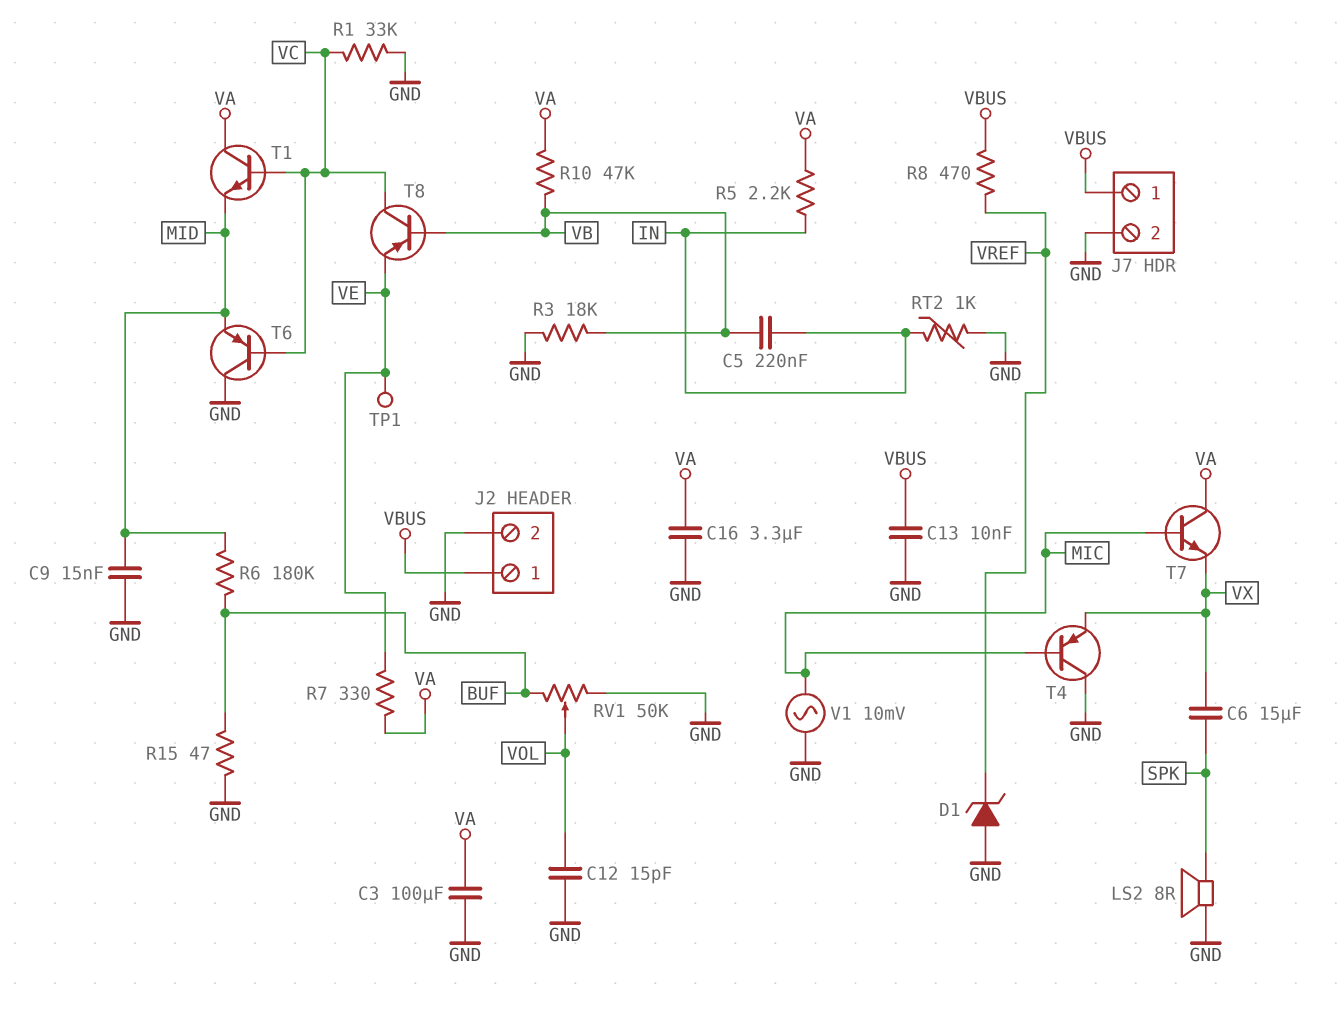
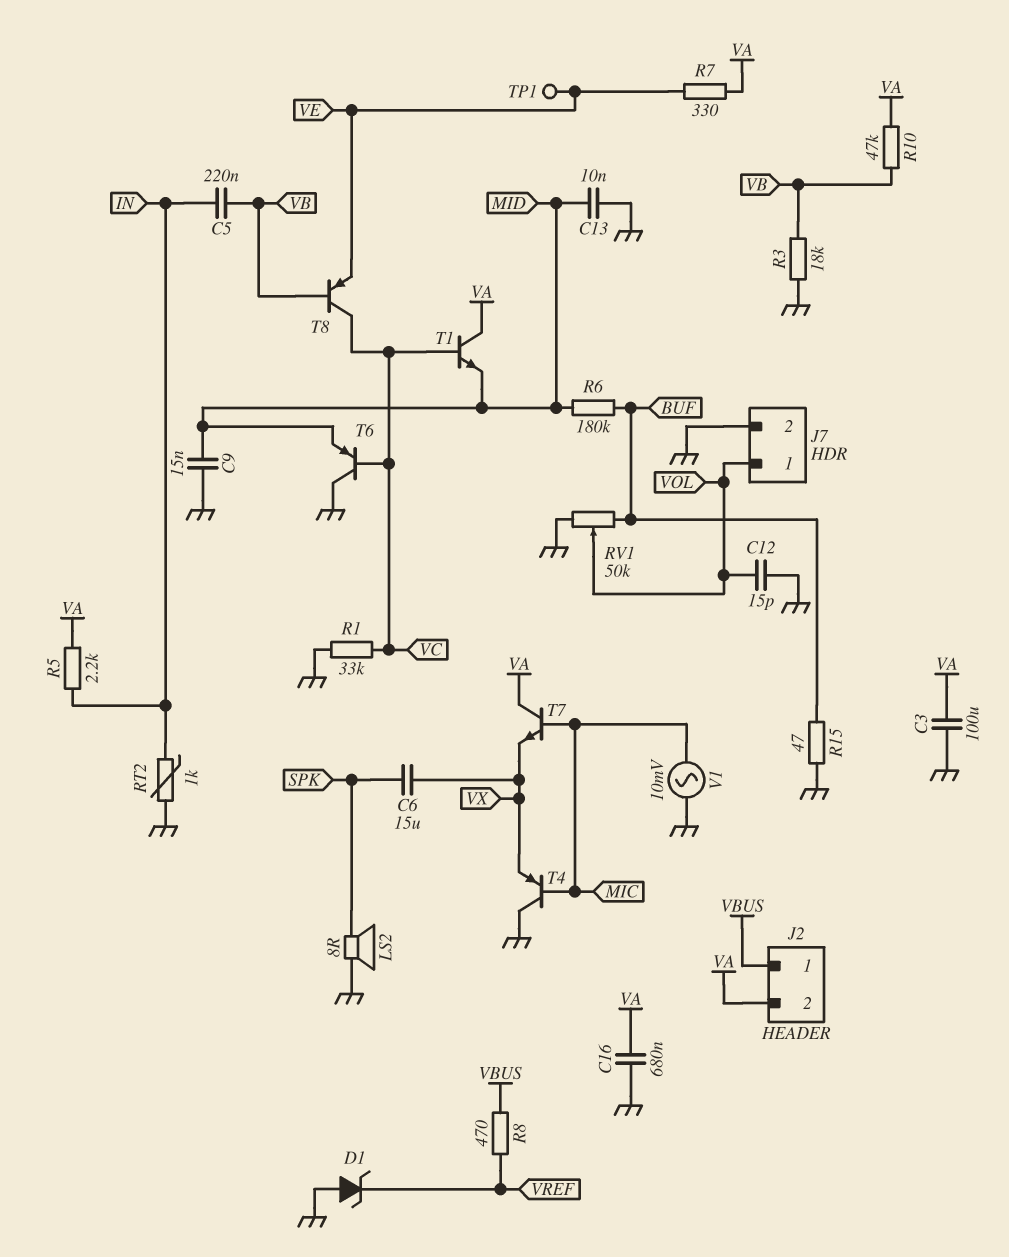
C13: 10nF (GND, VBUS) -> 10nF (GND, MID)
C16: 3.3uF (GND, VA) -> 680nF (GND, VA)
J2 pin 2: GND -> VA
J7 pin 1: VBUS -> VOL

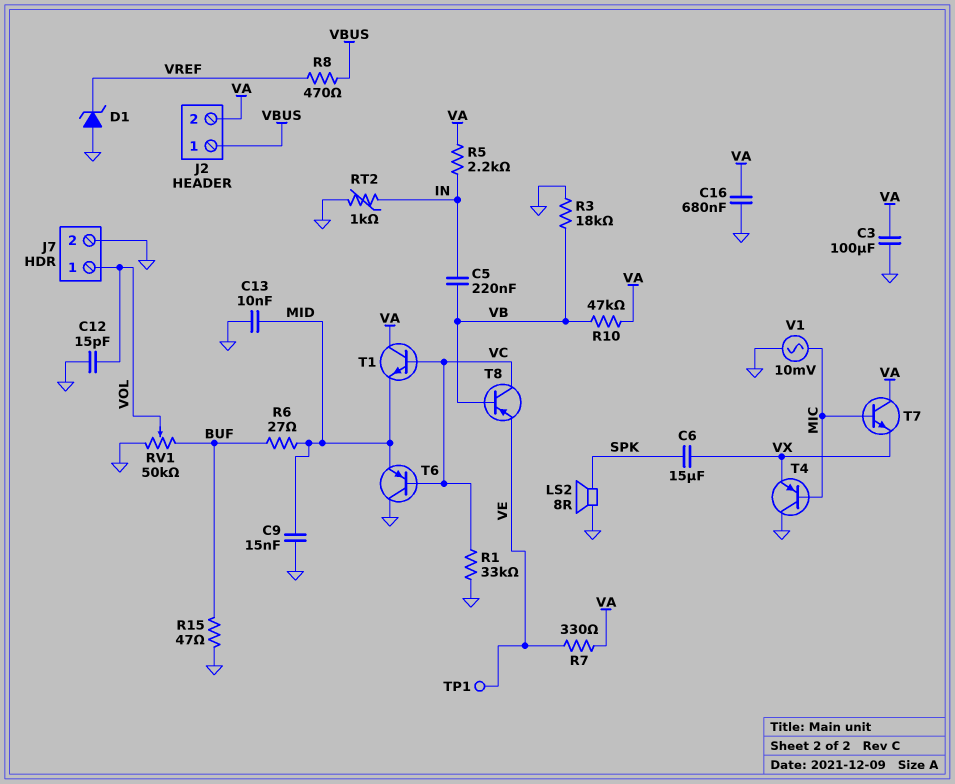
R6: 180k (BUF, MID) -> 27 (BUF, MID)

